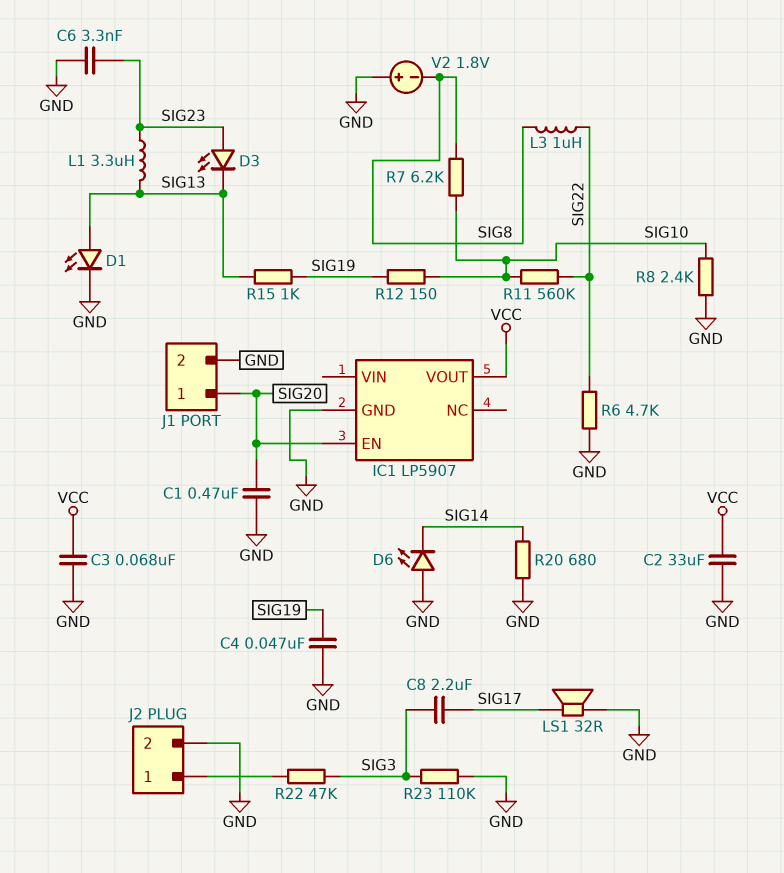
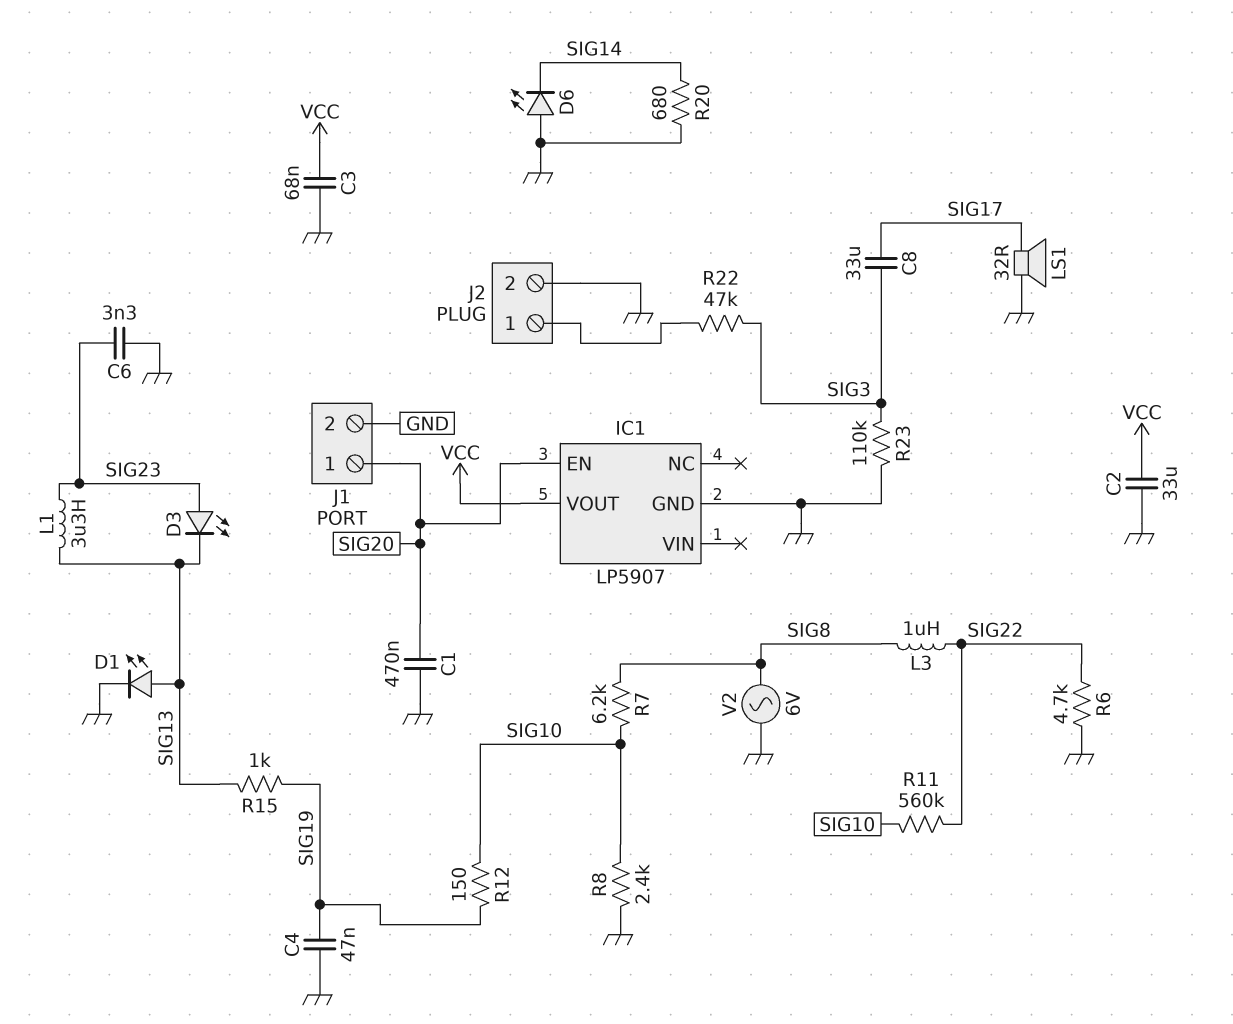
C8: 2.2uF (SIG3, SIG17) -> 33uF (SIG3, SIG17)
V2: 1.8V (plus GND, minus SIG8) -> AC 6V (GND, SIG8)

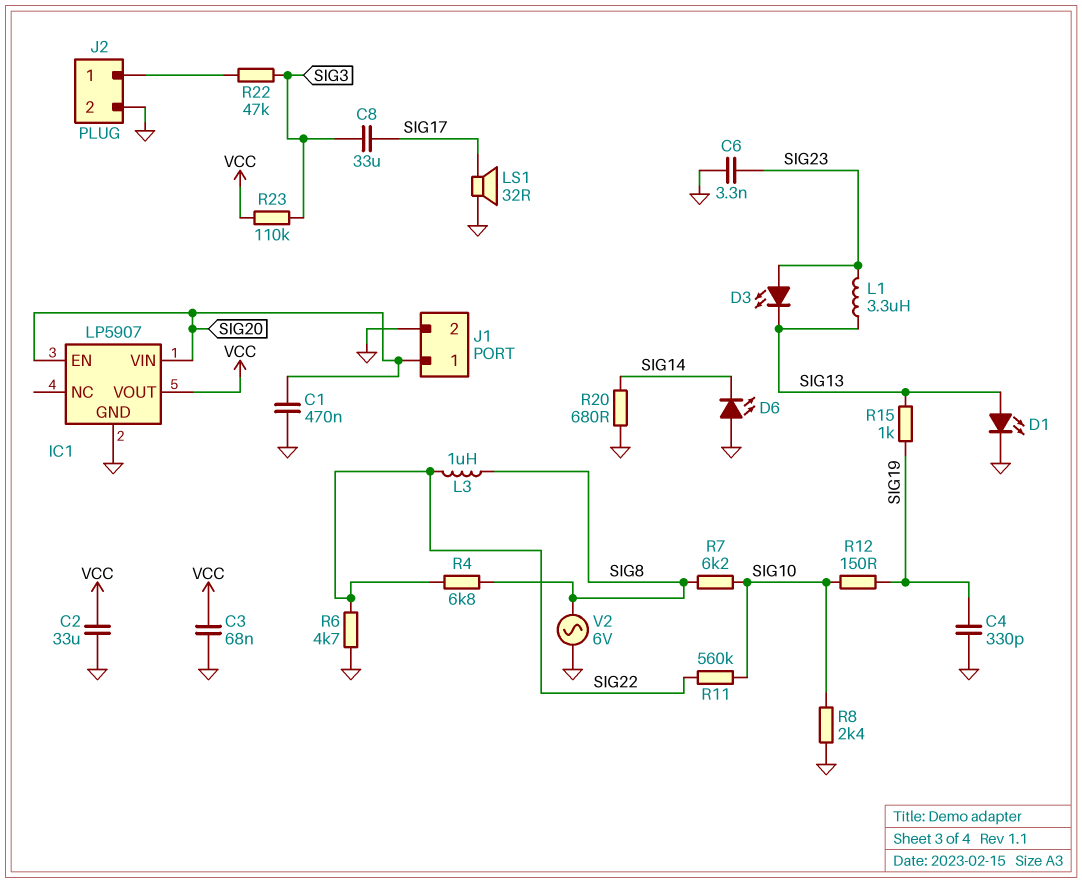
C4: 47nF (GND, SIG19) -> 330pF (GND, SIG19)
IC1 pin VIN: none -> SIG20
R4: none -> 6.8k (SIG8, SIG22)
R23: 110k (GND, SIG3) -> 110k (SIG3, VCC)

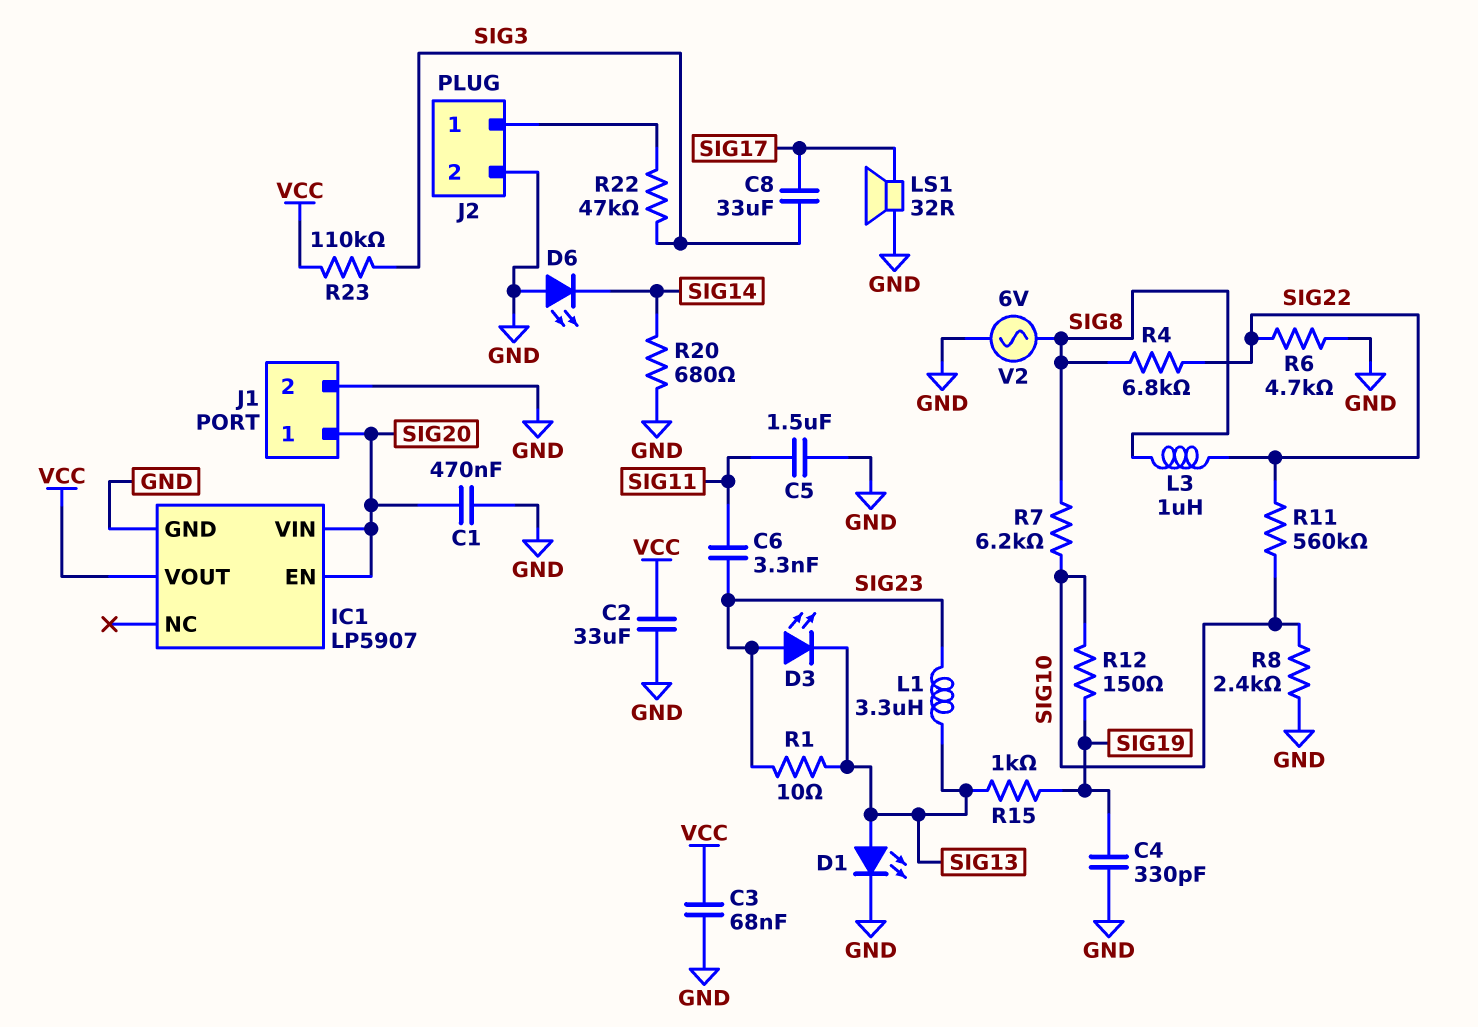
C5: none -> 1.5uF (GND, SIG11)
C6: 3.3nF (GND, SIG23) -> 3.3nF (SIG11, SIG23)
R1: none -> 10 (SIG13, SIG23)

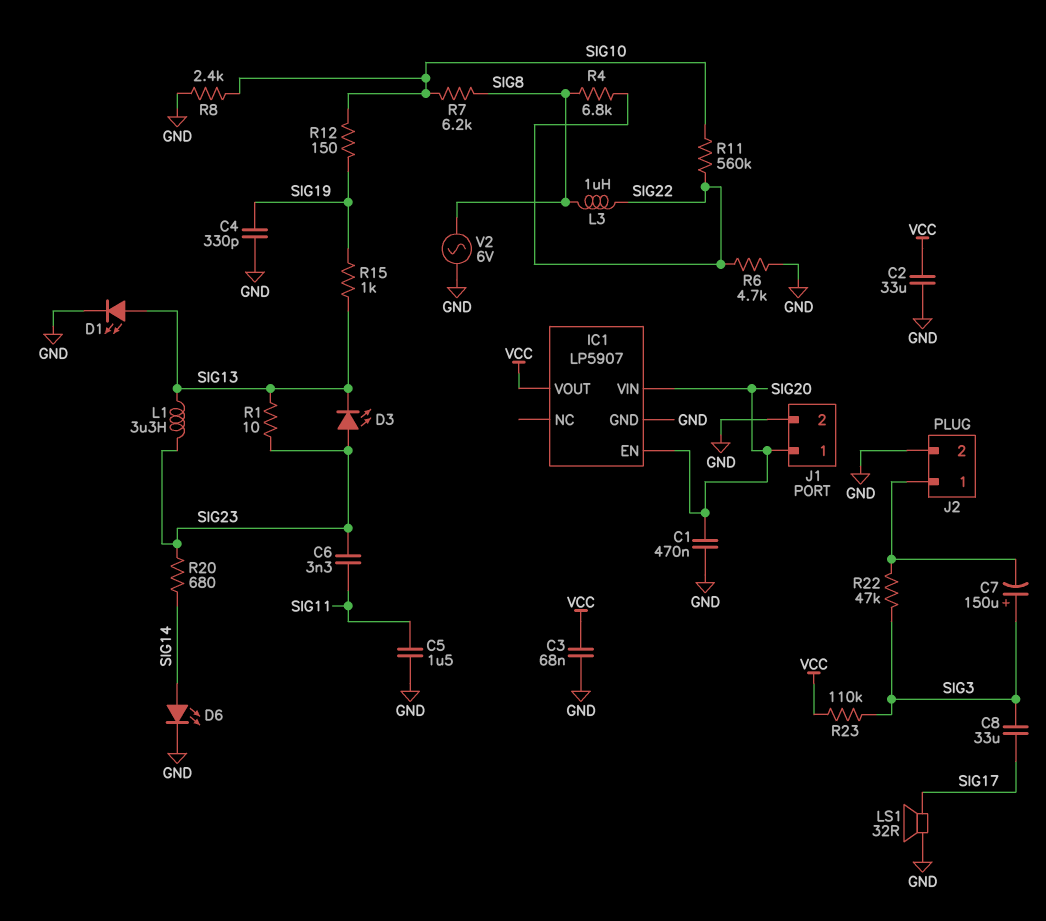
C7: none -> 150uF (plus SIG3, minus J2/1)
D6: LED (A GND, K SIG14) -> LED (A SIG14, K GND)
R20: 680 (GND, SIG14) -> 680 (SIG14, SIG23)

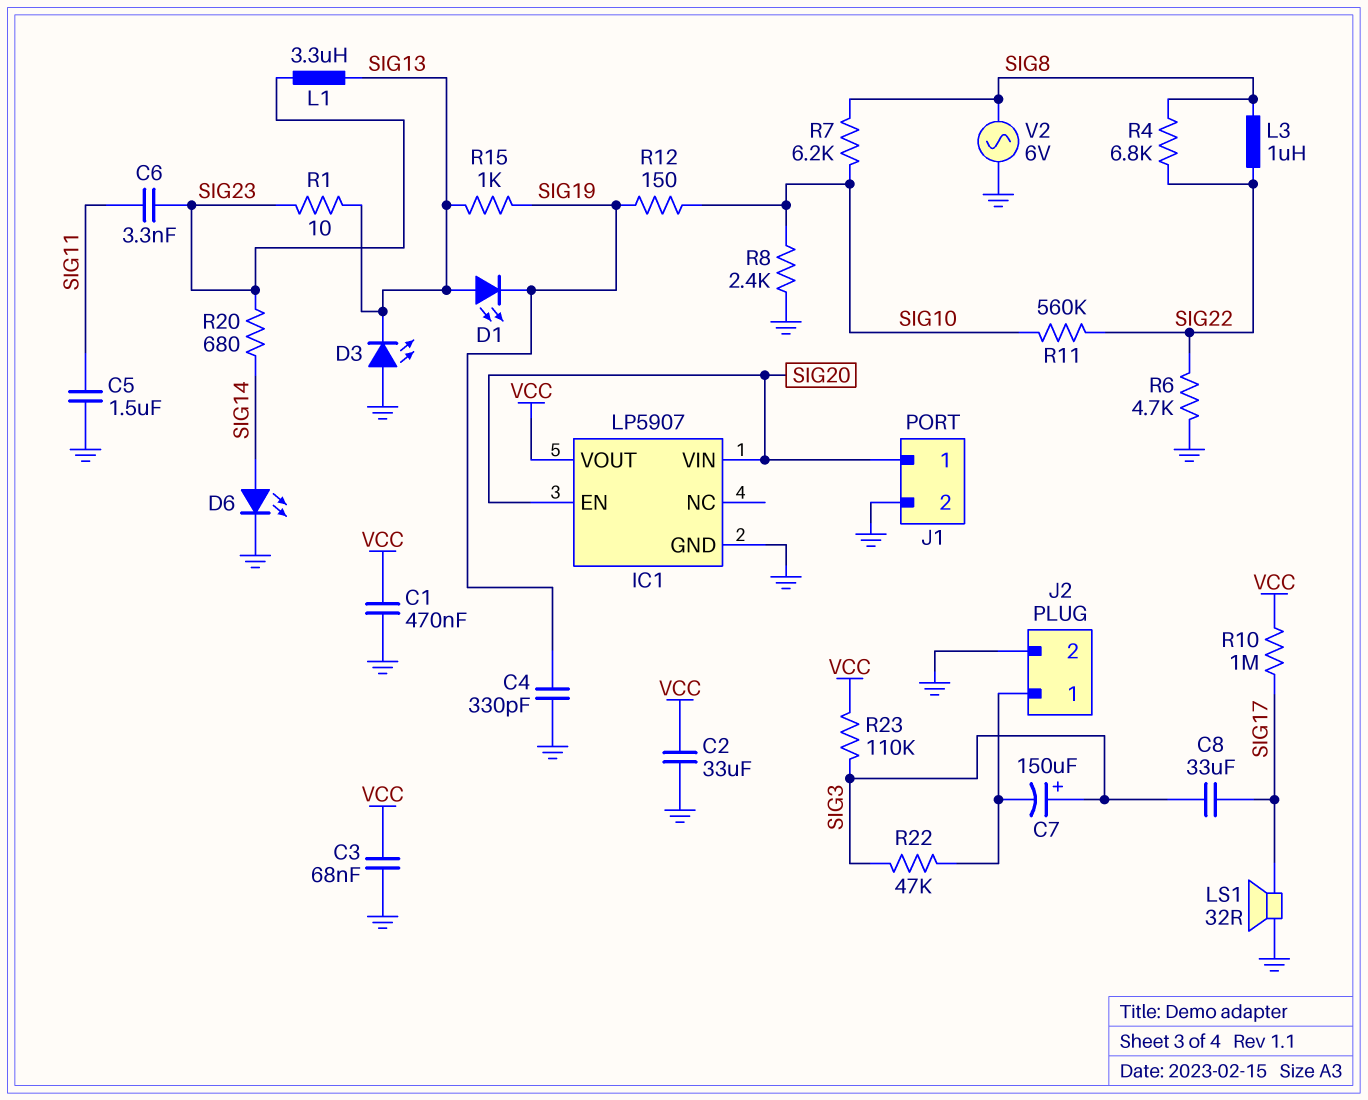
C1: 470nF (GND, SIG20) -> 470nF (GND, VCC)
D1: LED (A SIG13, K GND) -> LED (A SIG13, K SIG19)
D3: LED (A SIG23, K SIG13) -> LED (A GND, K SIG13)
R10: none -> 1M (SIG17, VCC)

